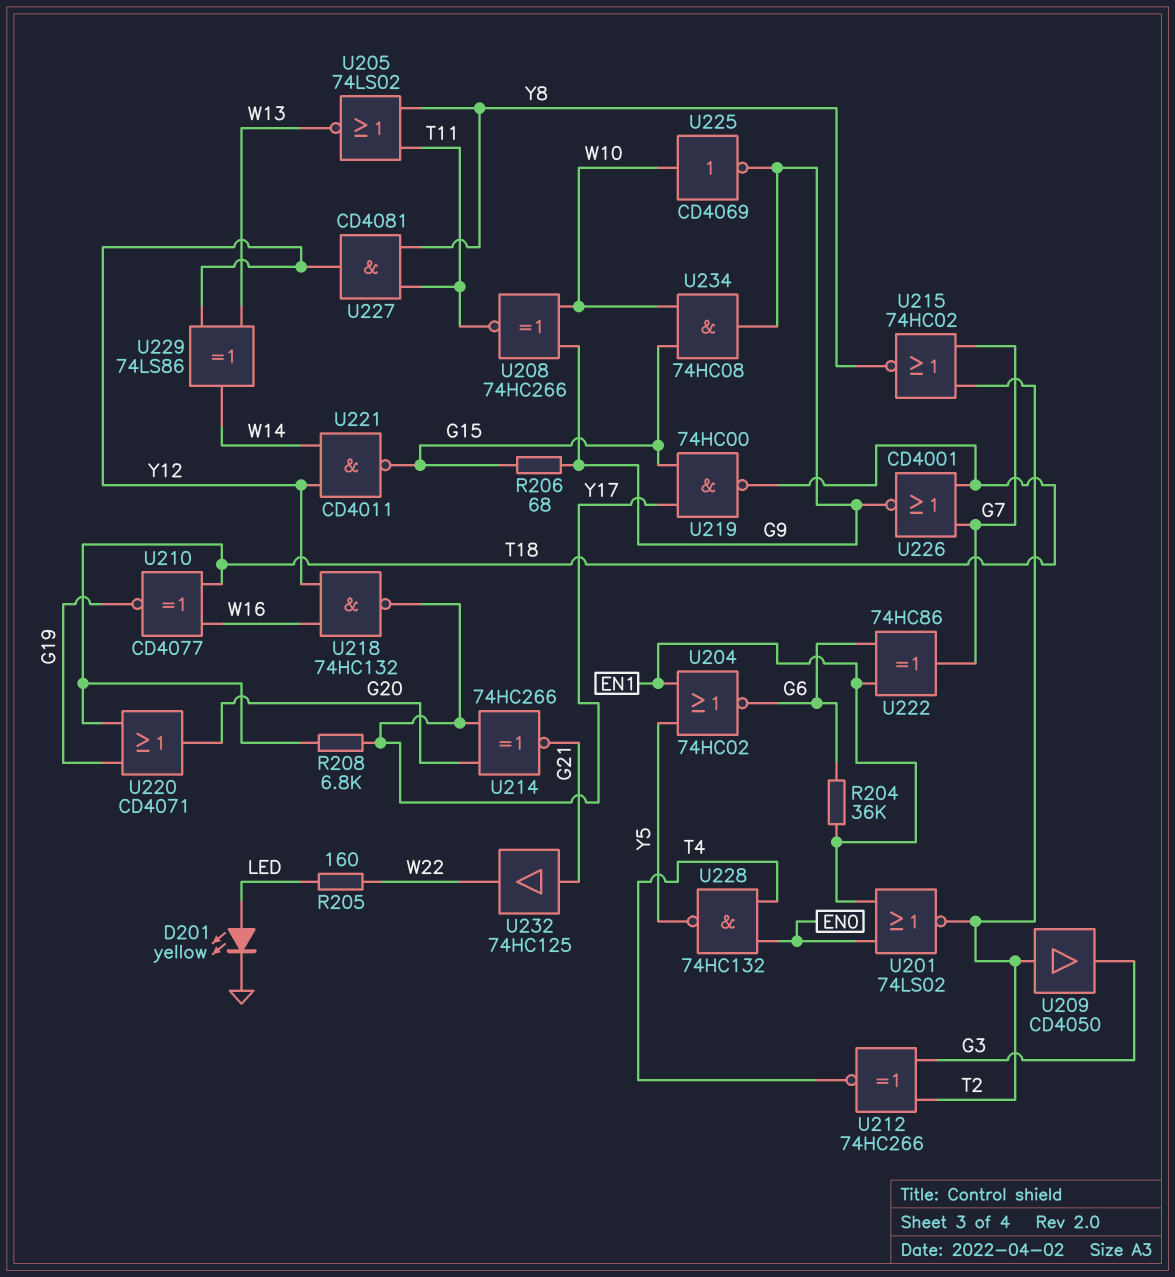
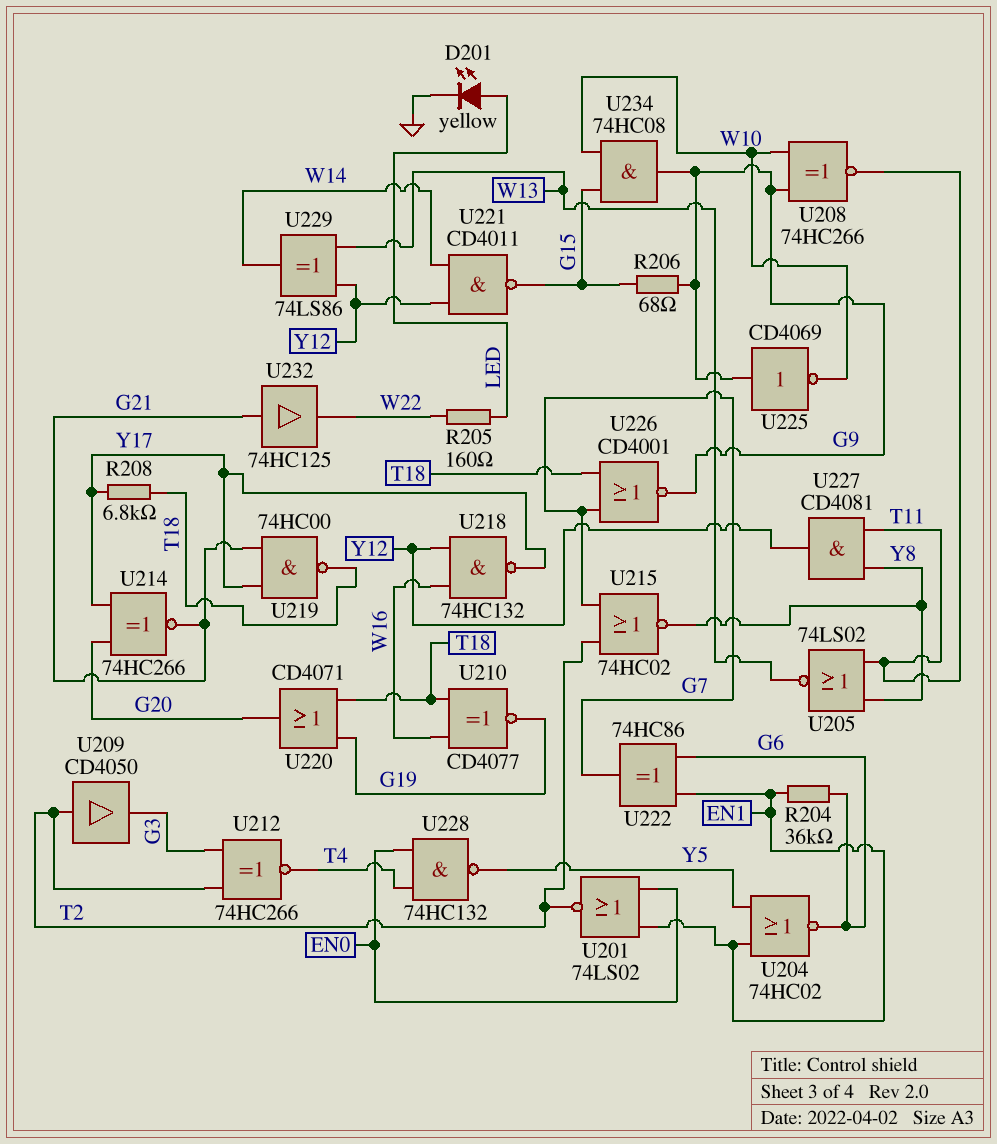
U219: NAND 74HC00 (in G15, in Y17, out T18) -> NAND 74HC00 (in G21, in Y17, out T18)
U225: NOT CD4069 (in W10, out G9) -> NOT CD4069 (in G9, out W10)

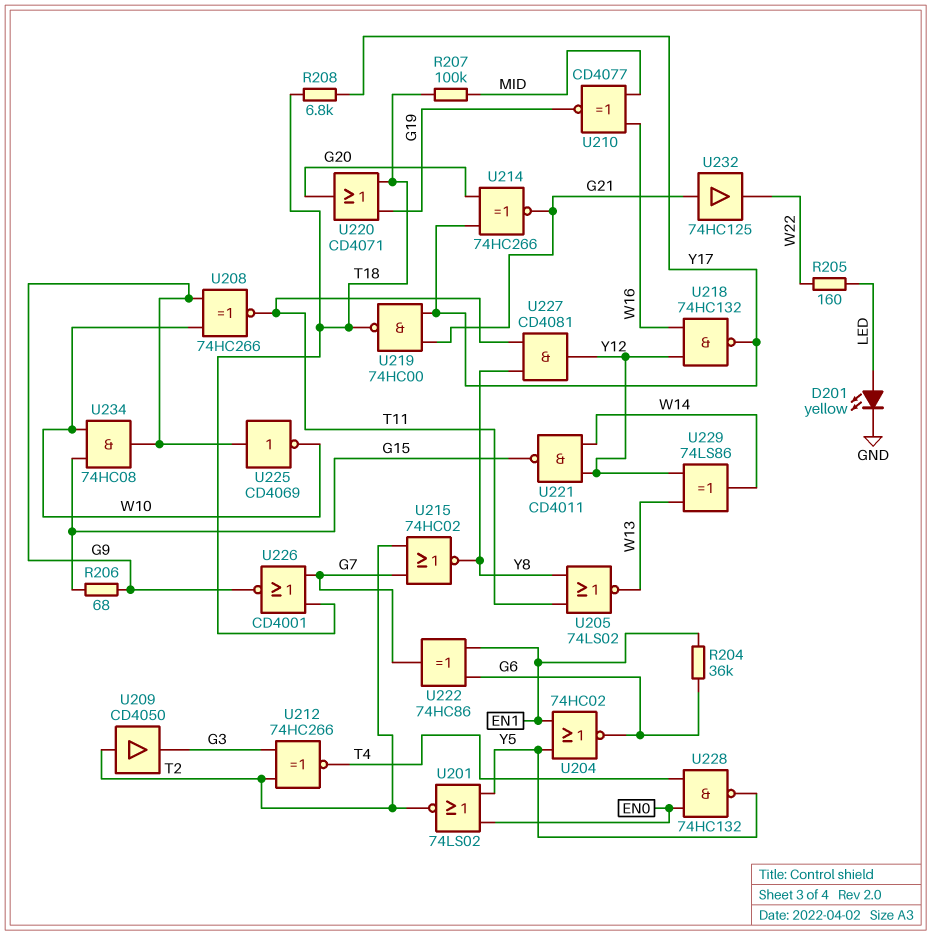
R207: none -> 100k (MID, T18)
U201: NOR 74LS02 (in EN0, in EN1, out T2) -> NOR 74LS02 (in EN0, in Y5, out T2)
U210: XNOR CD4077 (in T18, in W16, out G19) -> XNOR CD4077 (in MID, in W16, out G19)

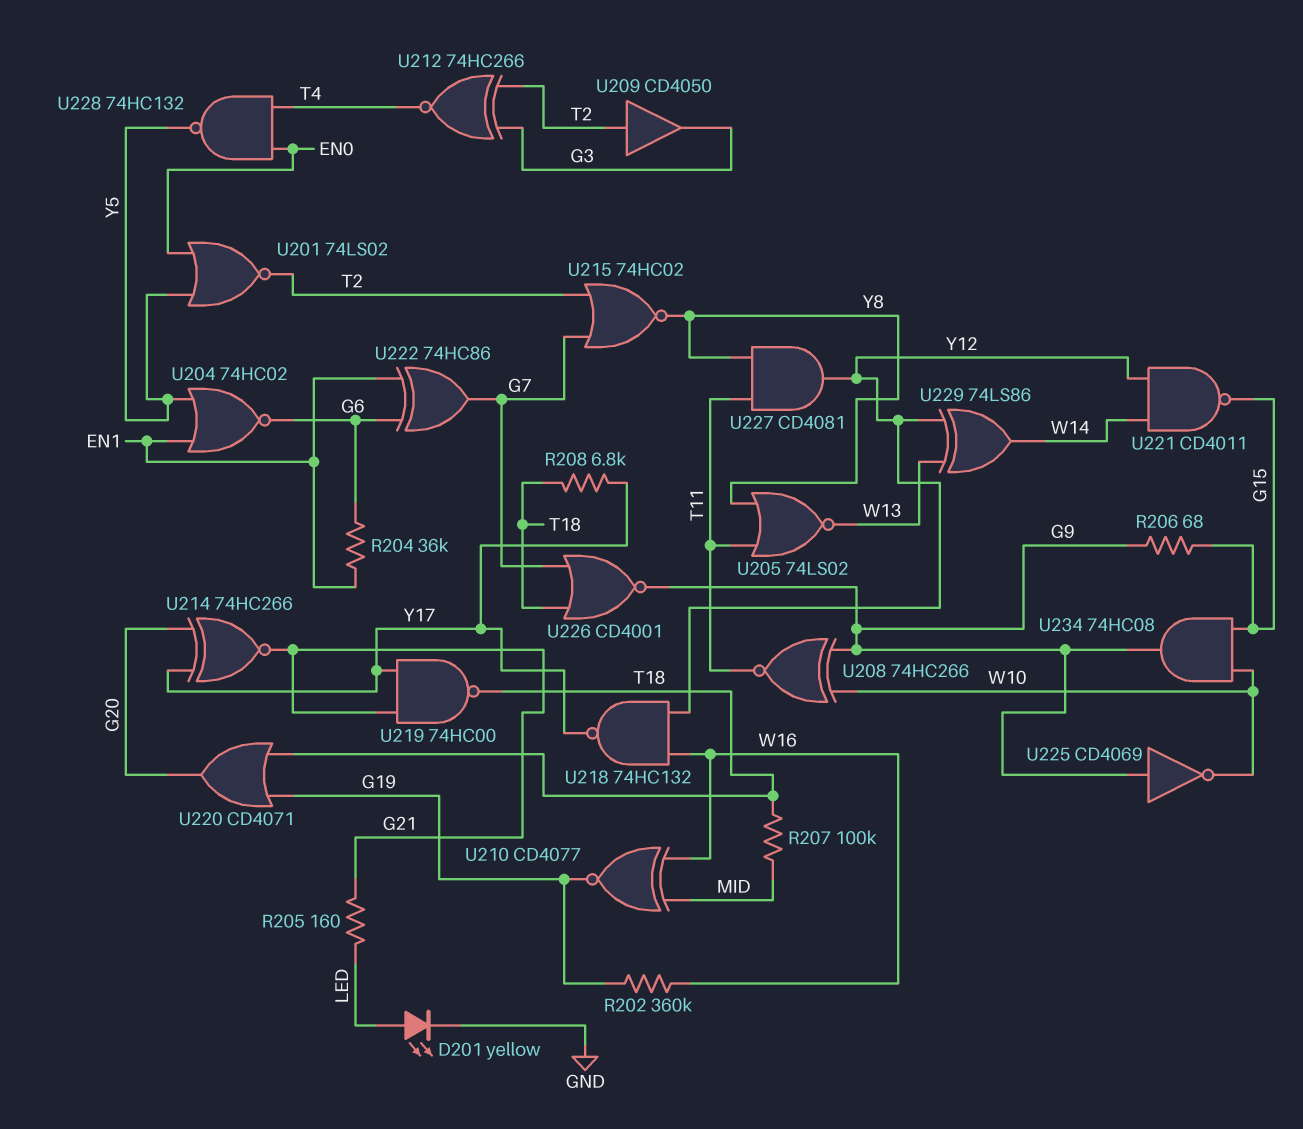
R202: none -> 360k (G19, W16)
R205: 160 (LED, W22) -> 160 (G21, LED)
U232: buffer 74HC125 (in G21, out W22) -> none

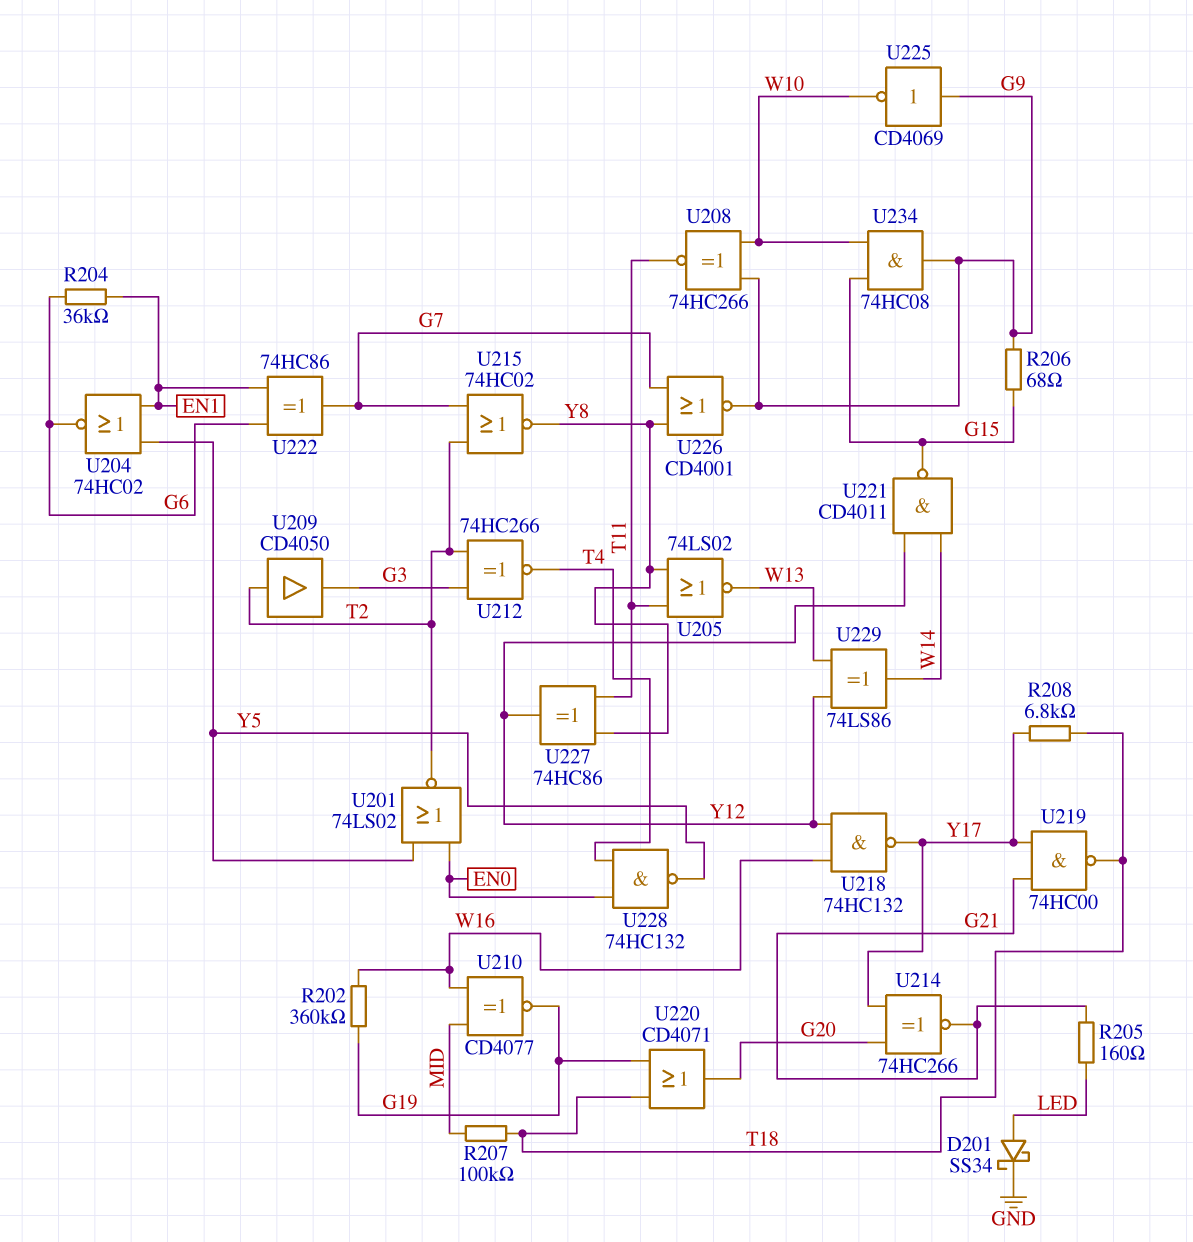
D201: LED yellow (A LED, K GND) -> schottky SS34 (A LED, K GND)
U226: NOR CD4001 (in G7, in T18, out G9) -> NOR CD4001 (in G7, in Y8, out G9)
U227: AND CD4081 (in T11, in Y8, out Y12) -> XOR 74HC86 (in T11, in Y8, out Y12)

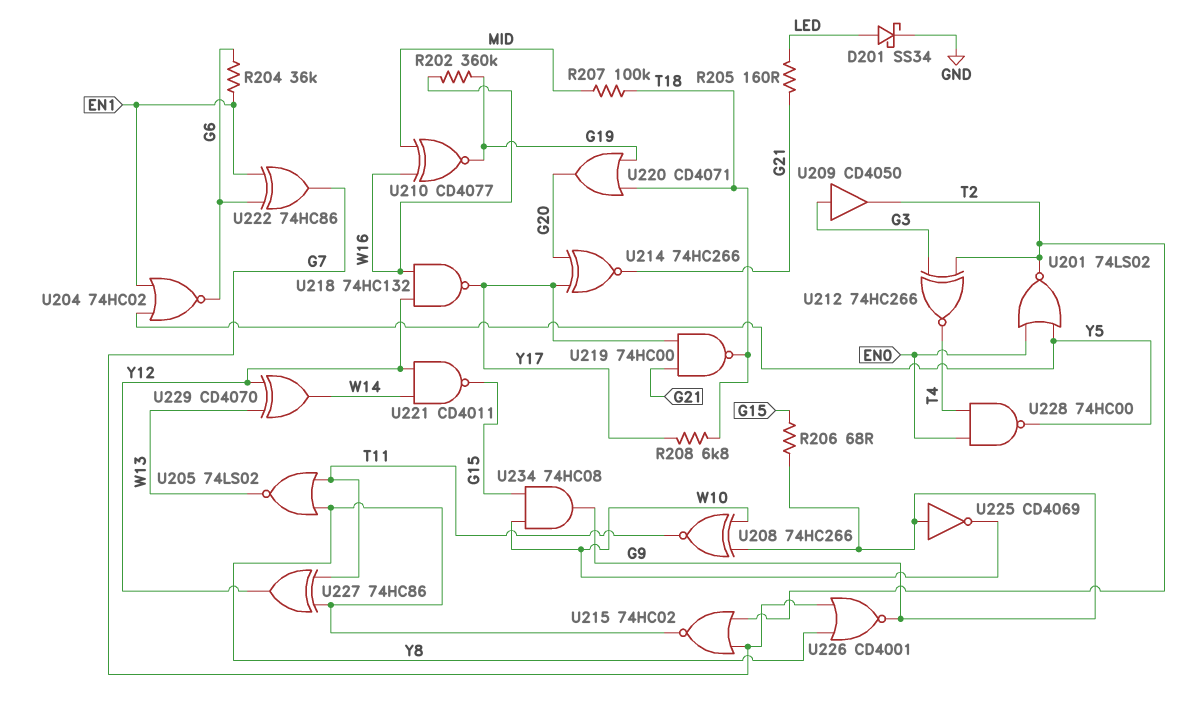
U209: buffer CD4050 (in T2, out G3) -> buffer CD4050 (in G3, out T2)
U228: NAND 74HC132 (in EN0, in T4, out Y5) -> NAND 74HC00 (in EN0, in T4, out Y5)
U229: XOR 74LS86 (in W13, in Y12, out W14) -> XOR CD4070 (in W13, in Y12, out W14)

